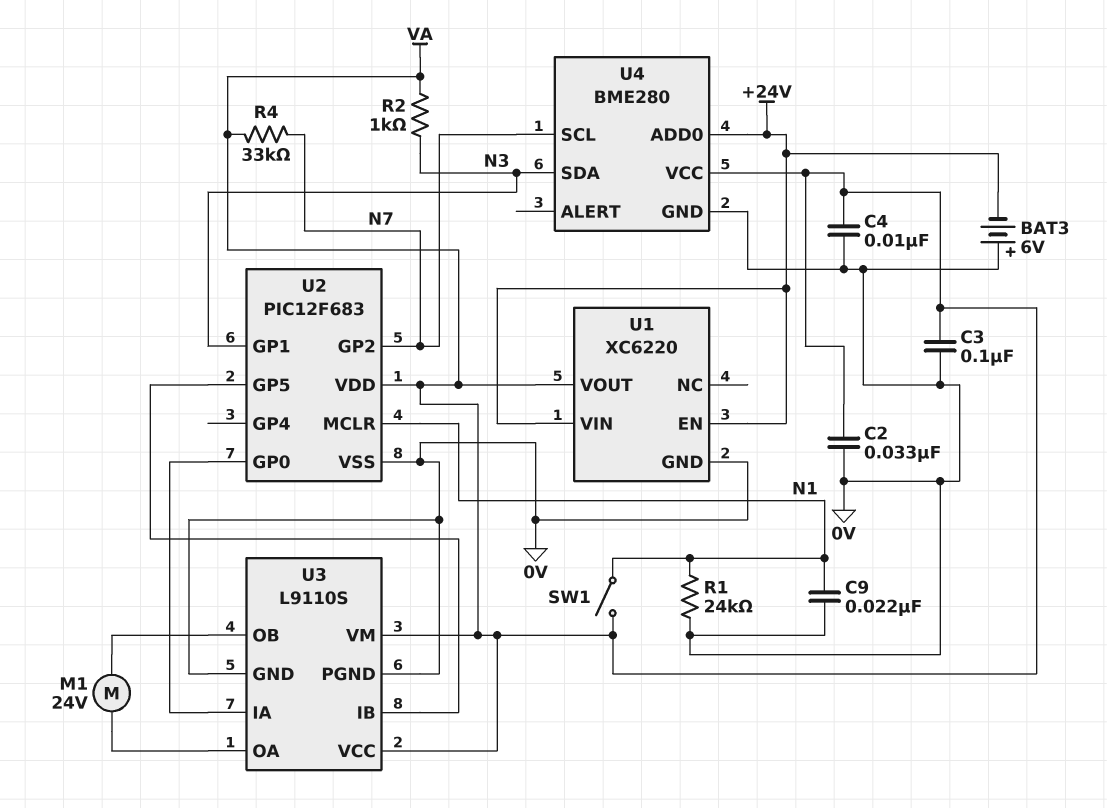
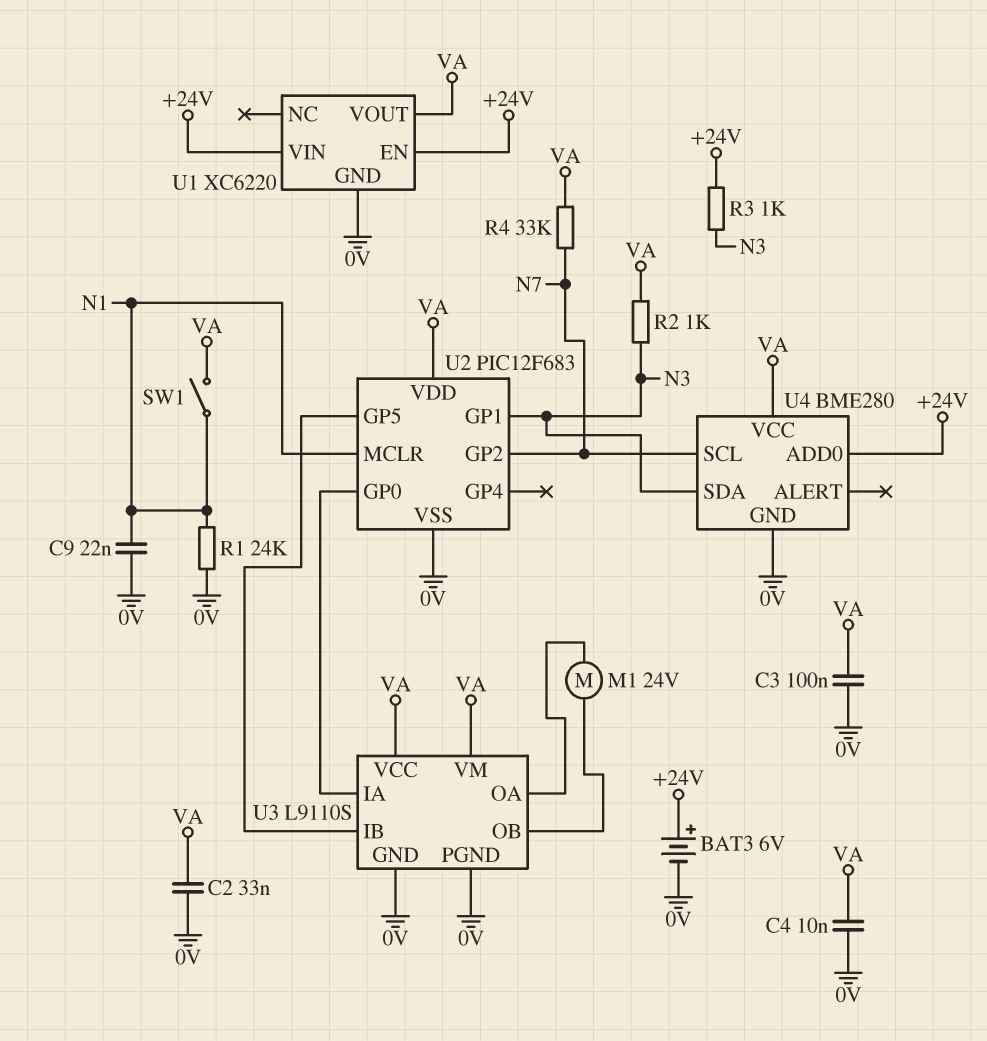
BAT3: 6V (plus 0V, minus +24V) -> 6V (plus +24V, minus 0V)
R3: none -> 1k (+24V, N3)

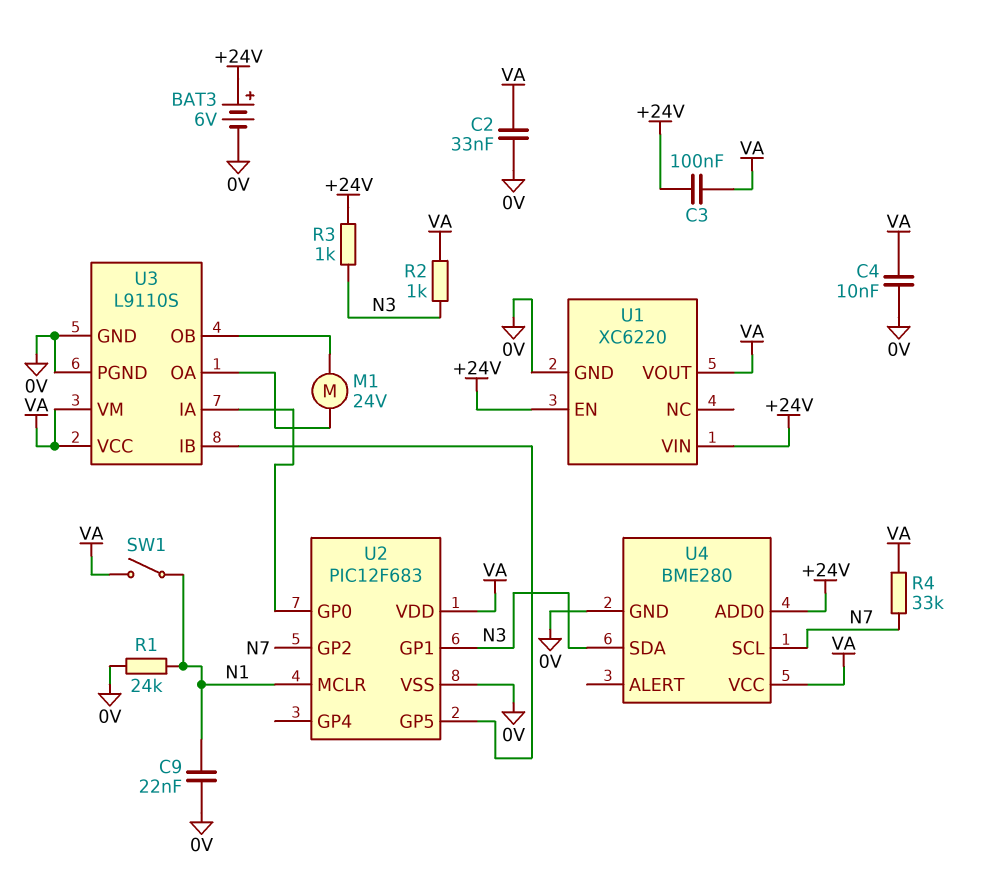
C3: 100nF (0V, VA) -> 100nF (+24V, VA)

